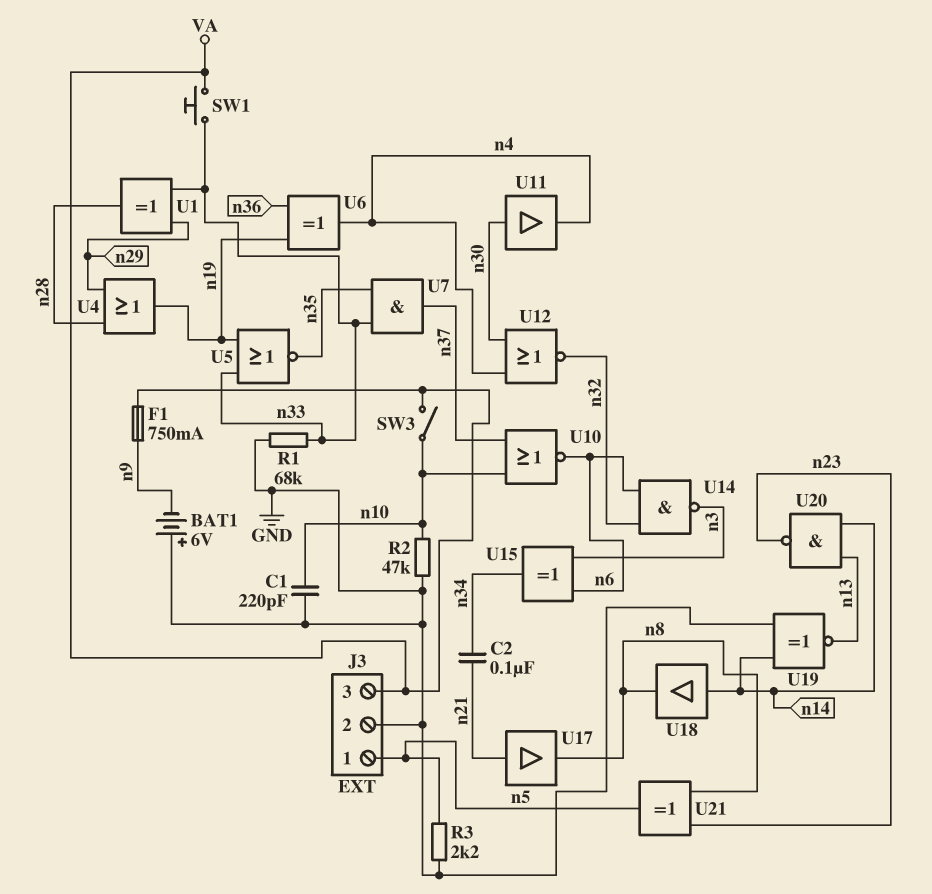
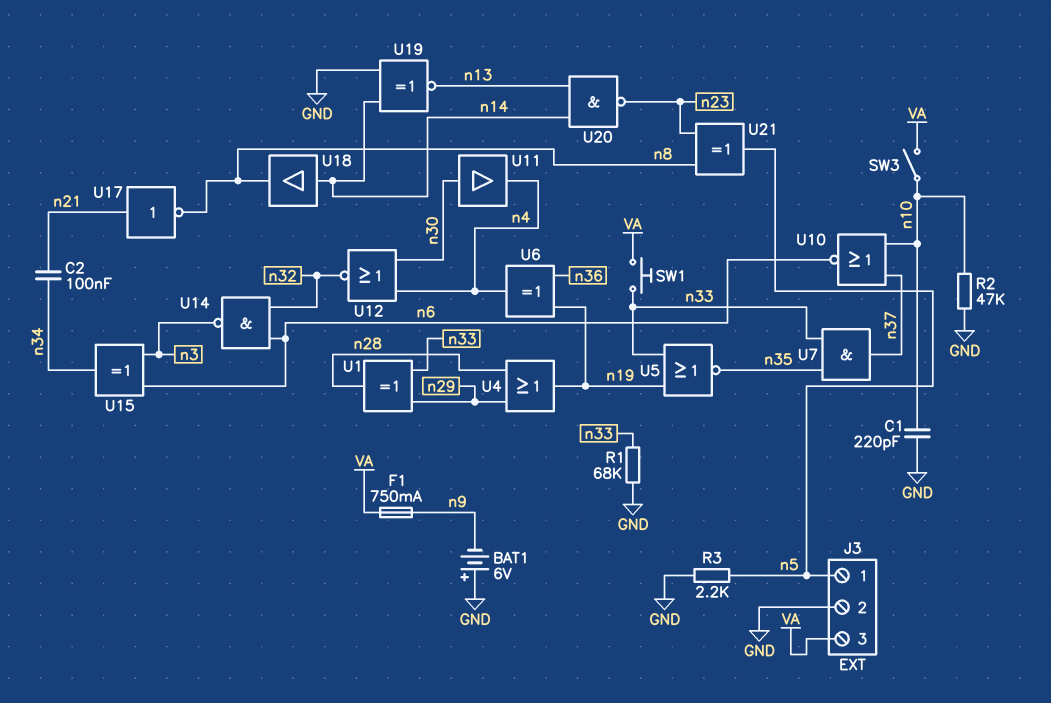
U17: buffer (in n21, out n8) -> NOT (in n21, out n8)

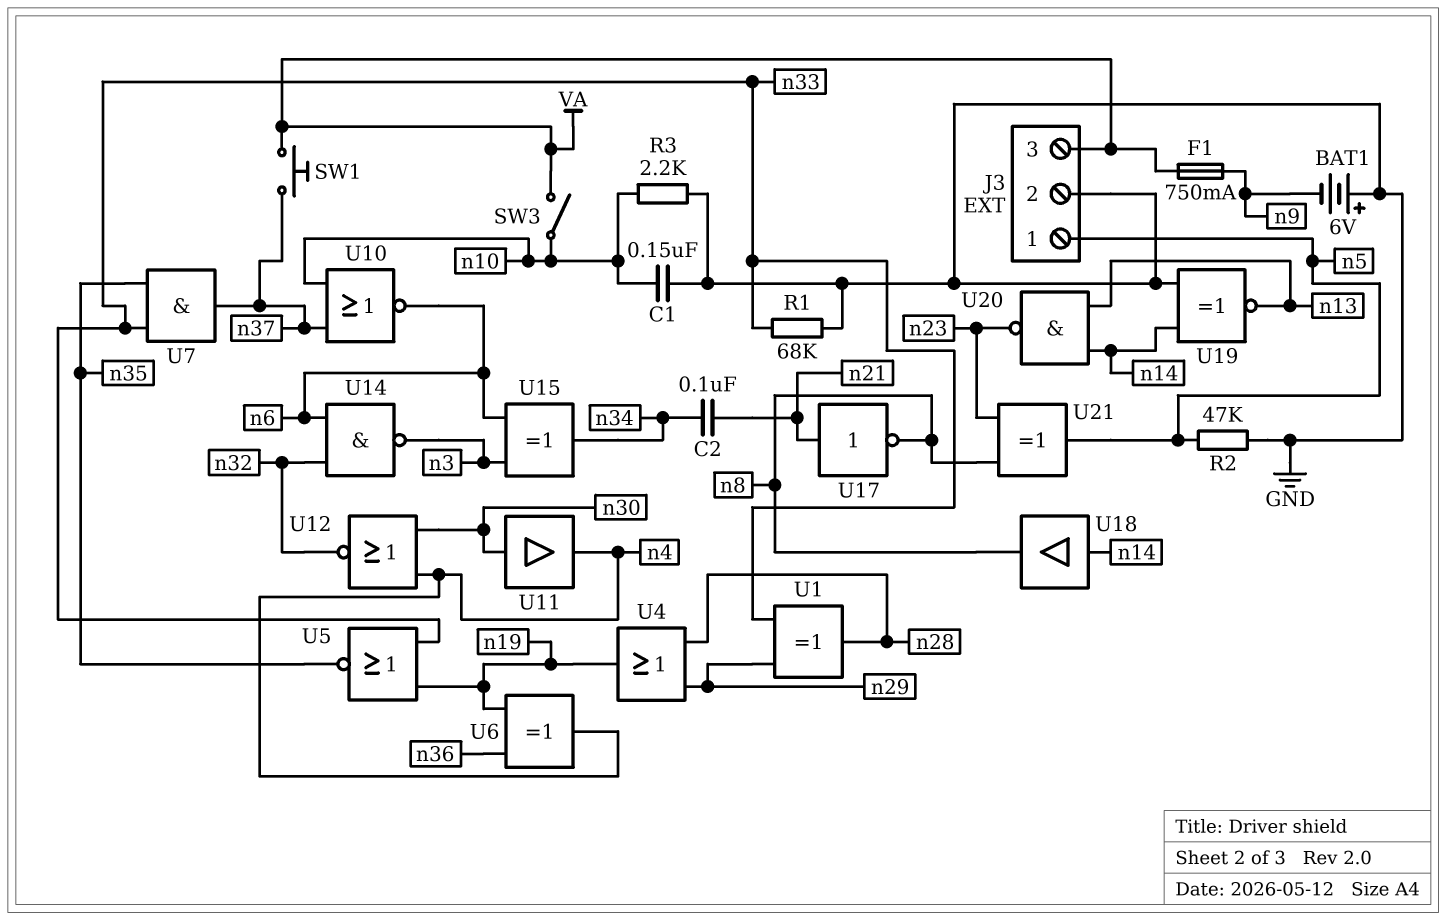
C1: 220pF (GND, n10) -> 150nF (GND, n10)
R2: 47k (GND, n10) -> 47k (GND, n5)
R3: 2.2k (GND, n5) -> 2.2k (GND, n10)
SW1: button (VA, n33) -> button (VA, n37)

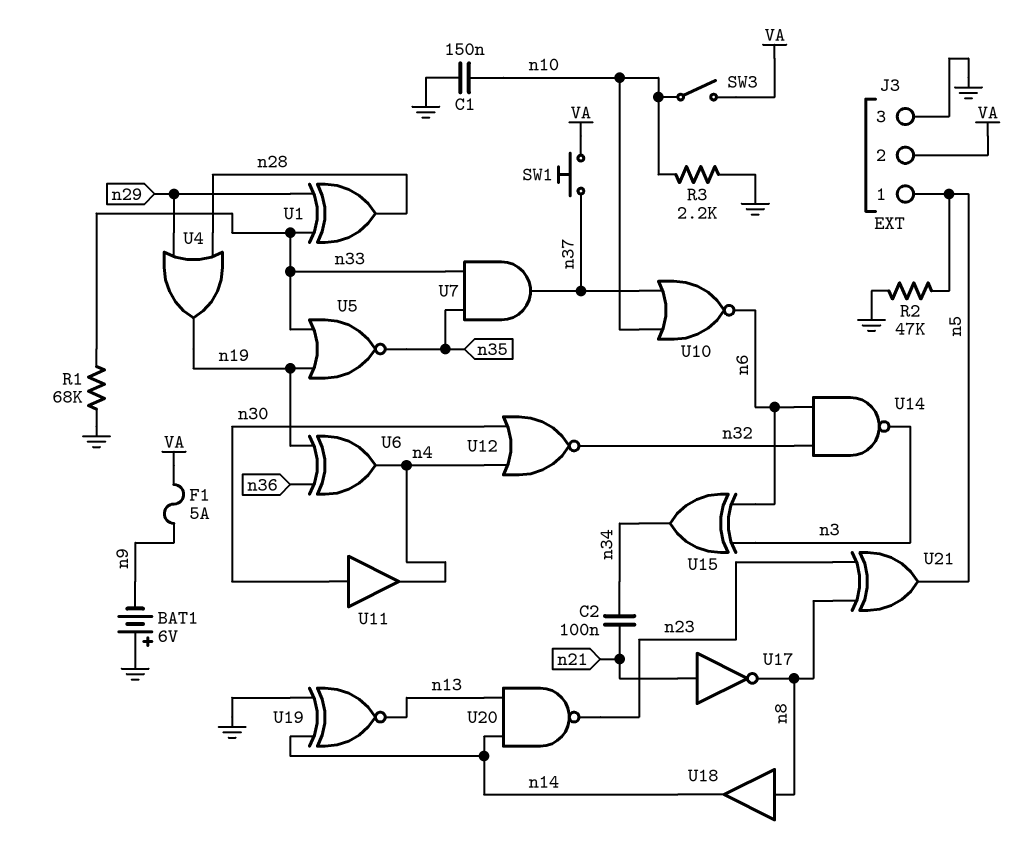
F1: 750mA (VA, n9) -> 5A (VA, n9)
J3 pin 2: GND -> VA
J3 pin 3: VA -> GND
U18: buffer (in n14, out n8) -> buffer (in n8, out n14)

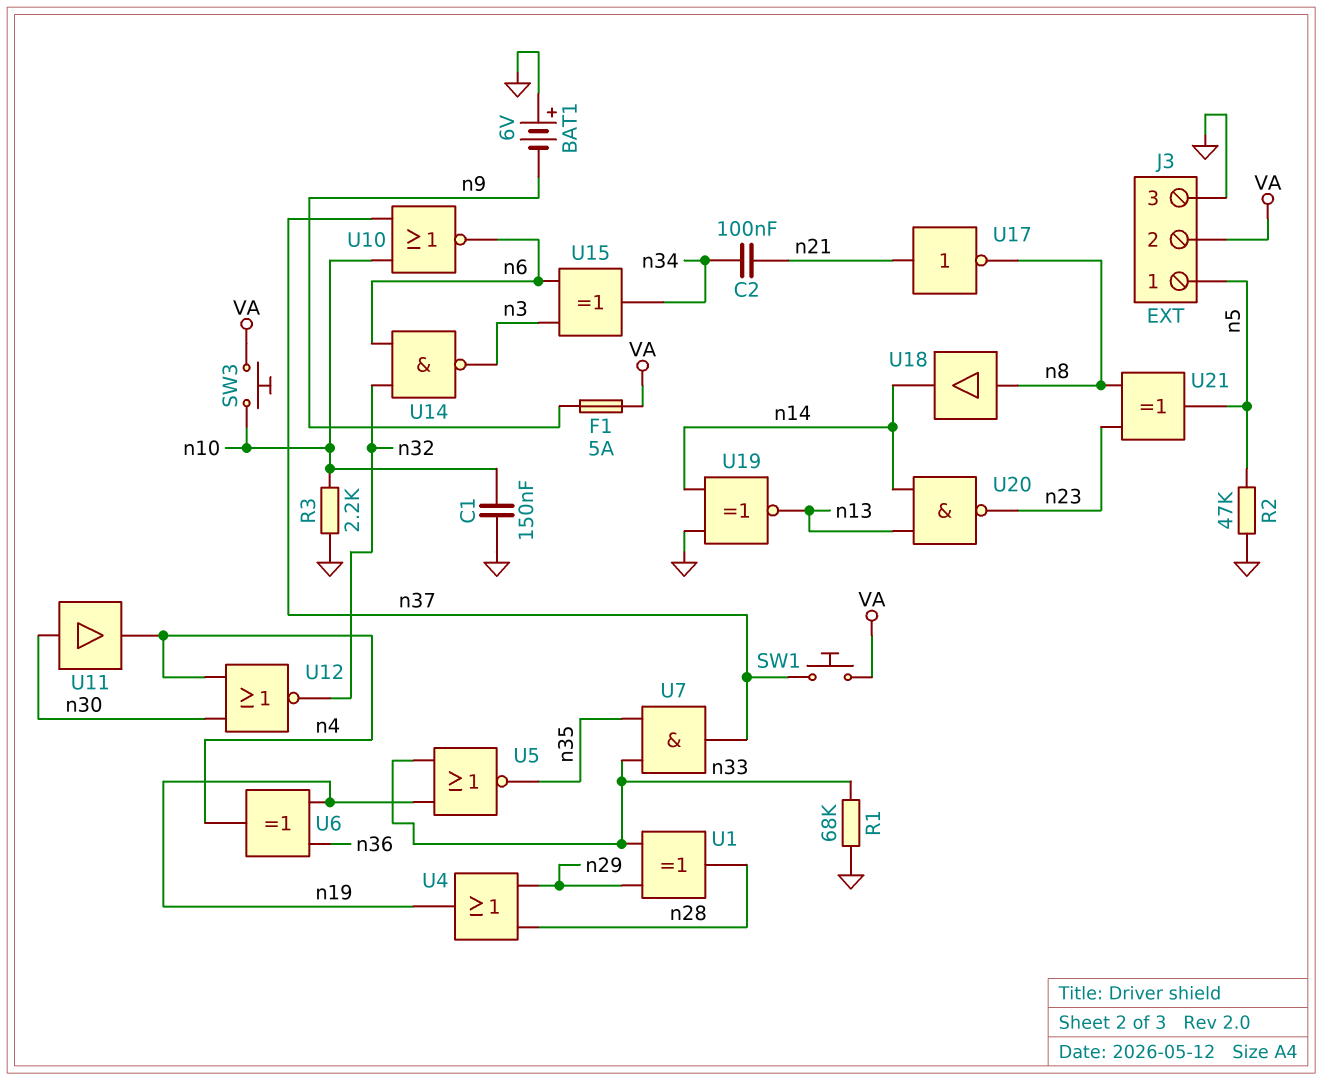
SW3: switch (VA, n10) -> button (VA, n10)

